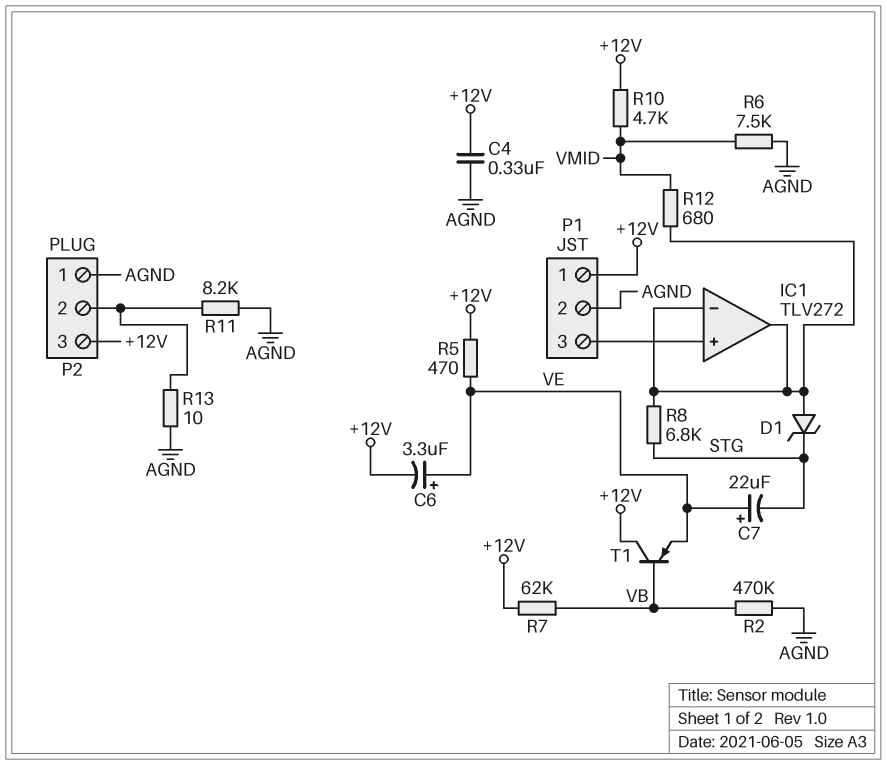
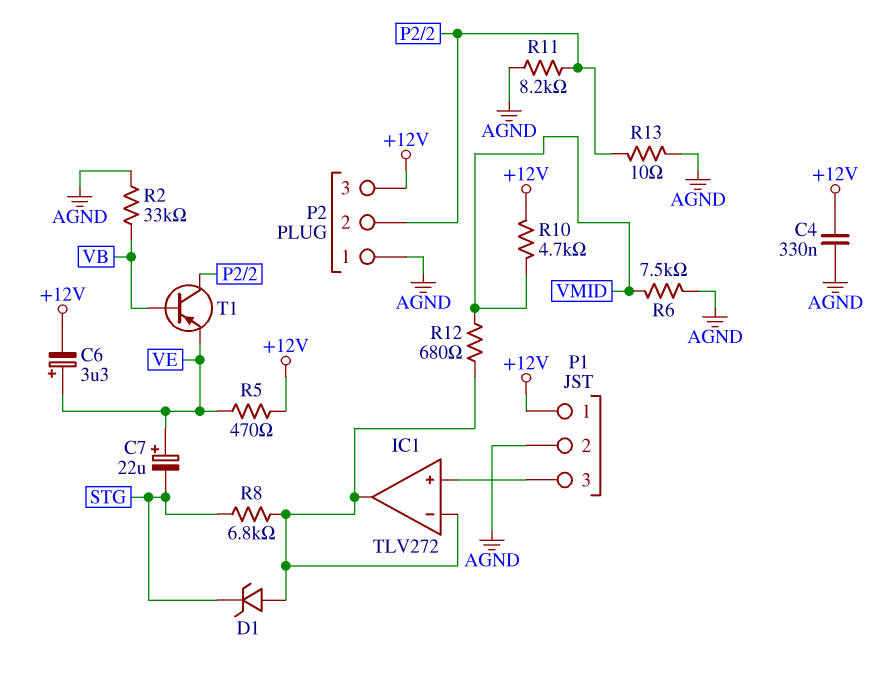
R2: 470k (AGND, VB) -> 33k (AGND, VB)
R7: 62k (+12V, VB) -> none
T1: PNP (B VB, C +12V, E VE) -> PNP (B VB, C P2/2, E VE)

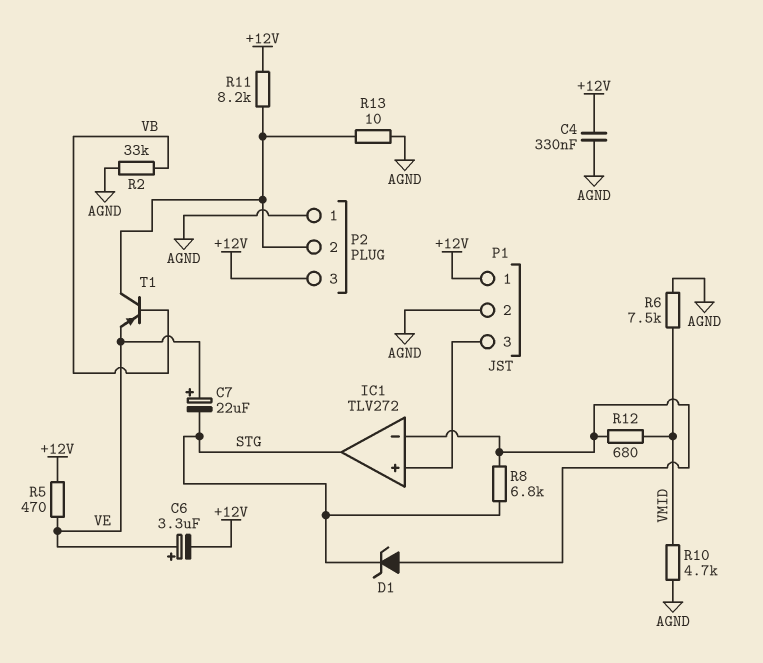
IC1 pin out: IC1/in- -> STG
R10: 4.7k (+12V, VMID) -> 4.7k (AGND, VMID)
R11: 8.2k (AGND, P2/2) -> 8.2k (+12V, P2/2)

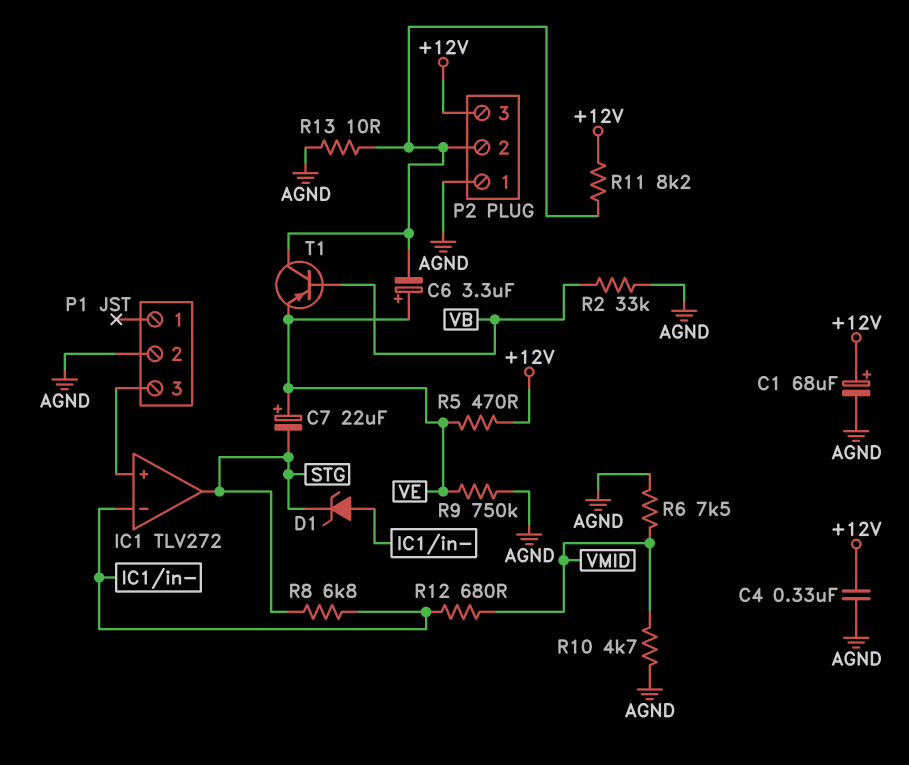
C1: none -> 68uF (plus +12V, minus AGND)
C6: 3.3uF (plus VE, minus +12V) -> 3.3uF (plus VE, minus P2/2)
P1 pin 1: +12V -> none
R9: none -> 750k (AGND, VE)

